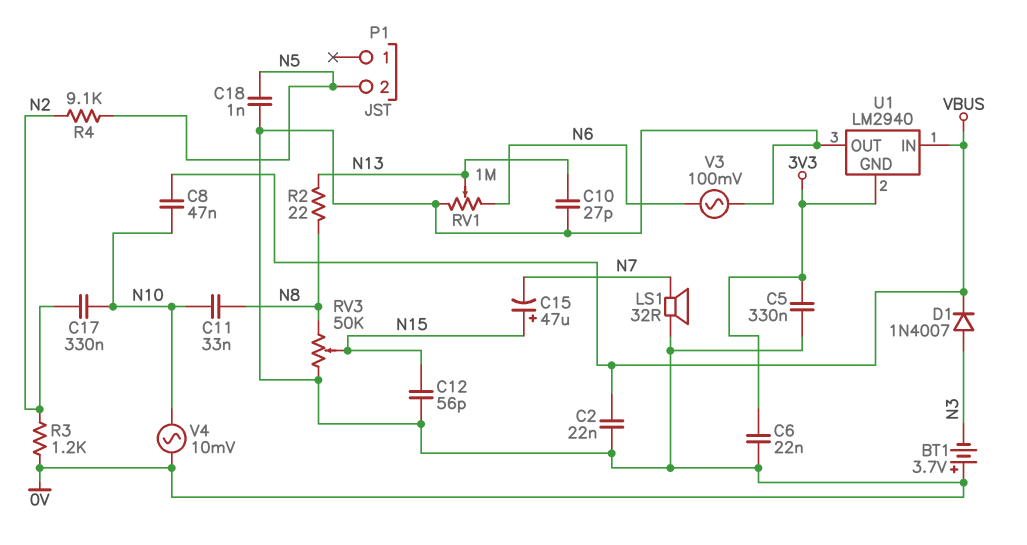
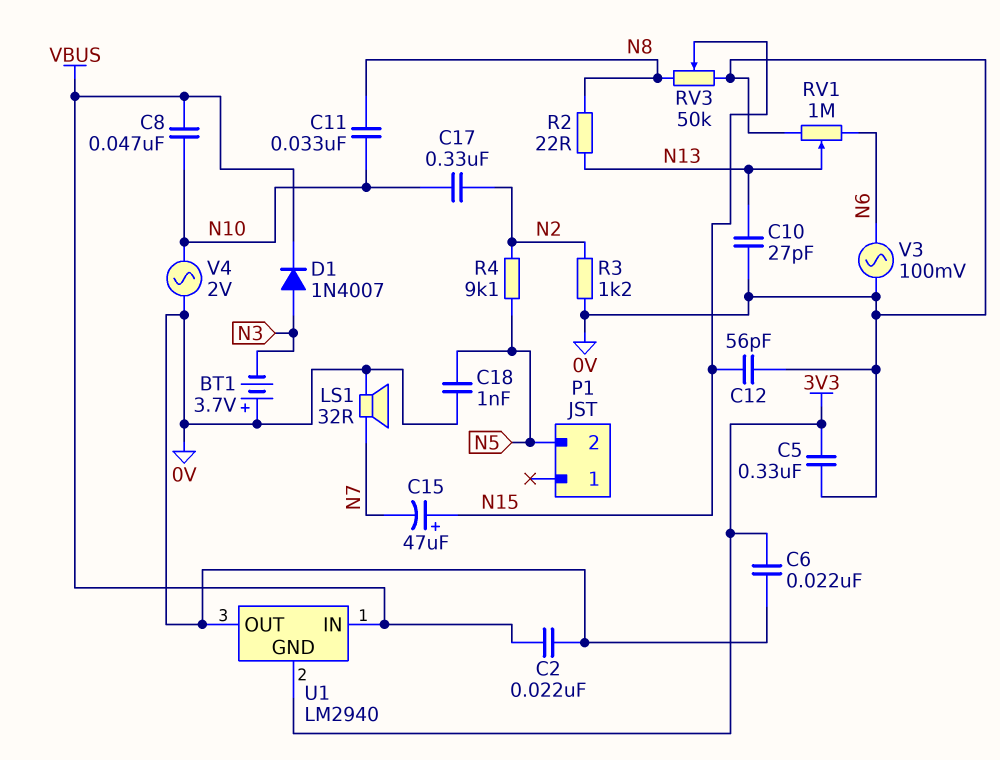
V4: AC 10mV (0V, N10) -> AC 2V (0V, N10)

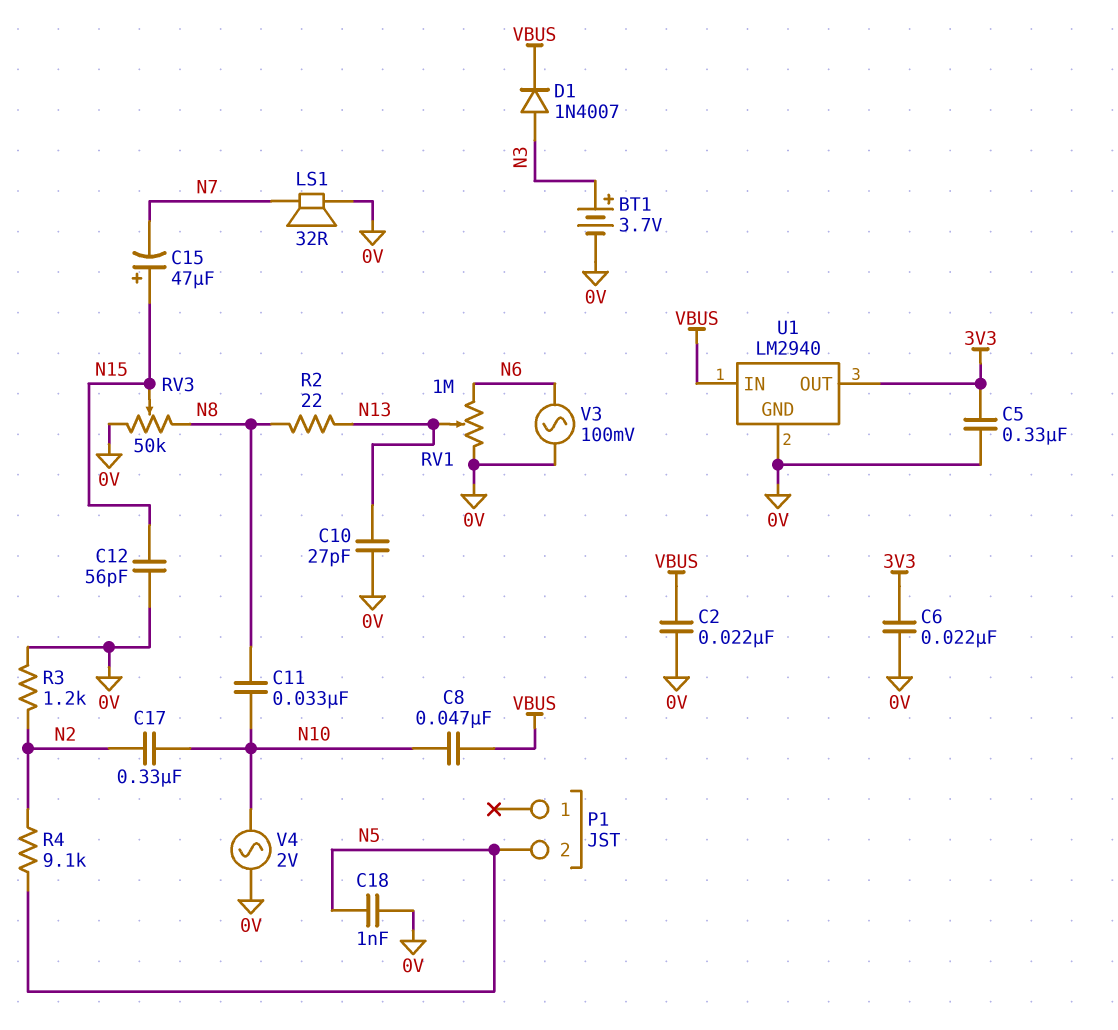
BT1: 3.7V (plus 0V, minus N3) -> 3.7V (plus N3, minus 0V)
U1 pin GND: 3V3 -> 0V
U1 pin OUT: 0V -> 3V3

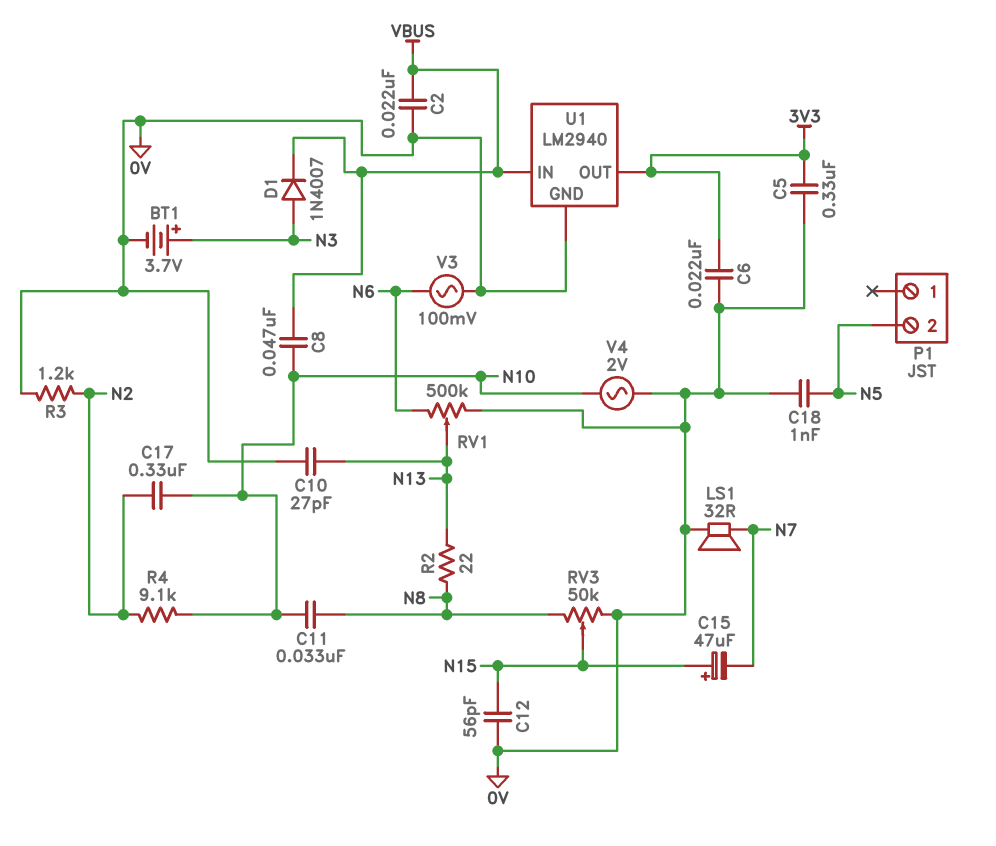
R4: 9.1k (N2, N5) -> 9.1k (N2, N10)
RV1: 1M (0V, N6, wiper N13) -> 500k (0V, N6, wiper N13)

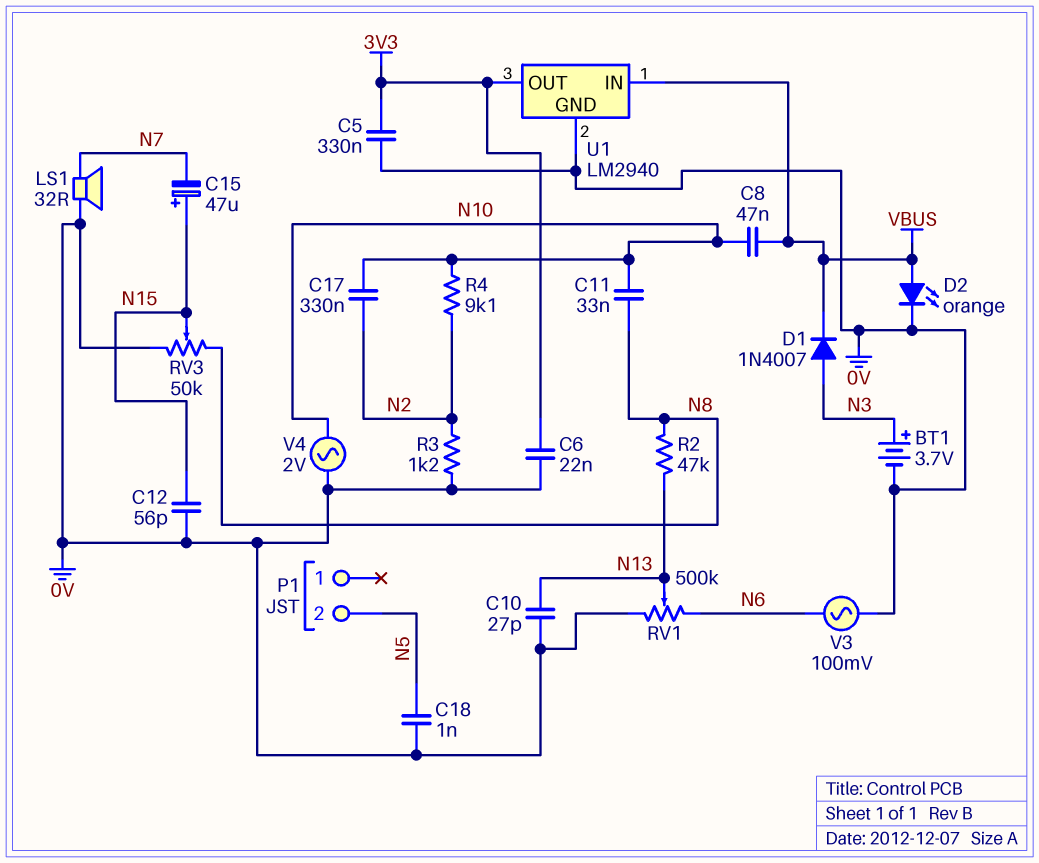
C2: 22nF (0V, VBUS) -> none
D2: none -> LED orange (A VBUS, K 0V)
R2: 22 (N8, N13) -> 47k (N8, N13)

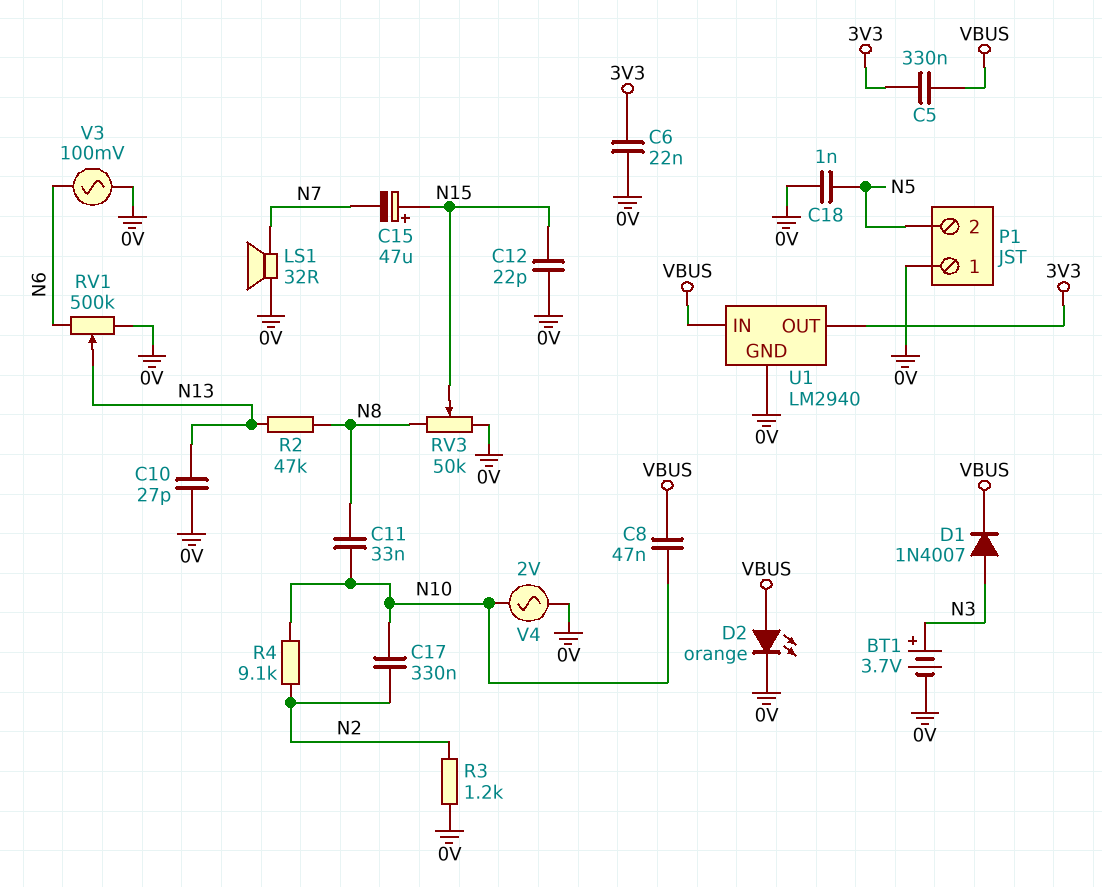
C5: 330nF (0V, 3V3) -> 330nF (3V3, VBUS)
C12: 56pF (0V, N15) -> 22pF (0V, N15)
P1 pin 1: none -> 0V

